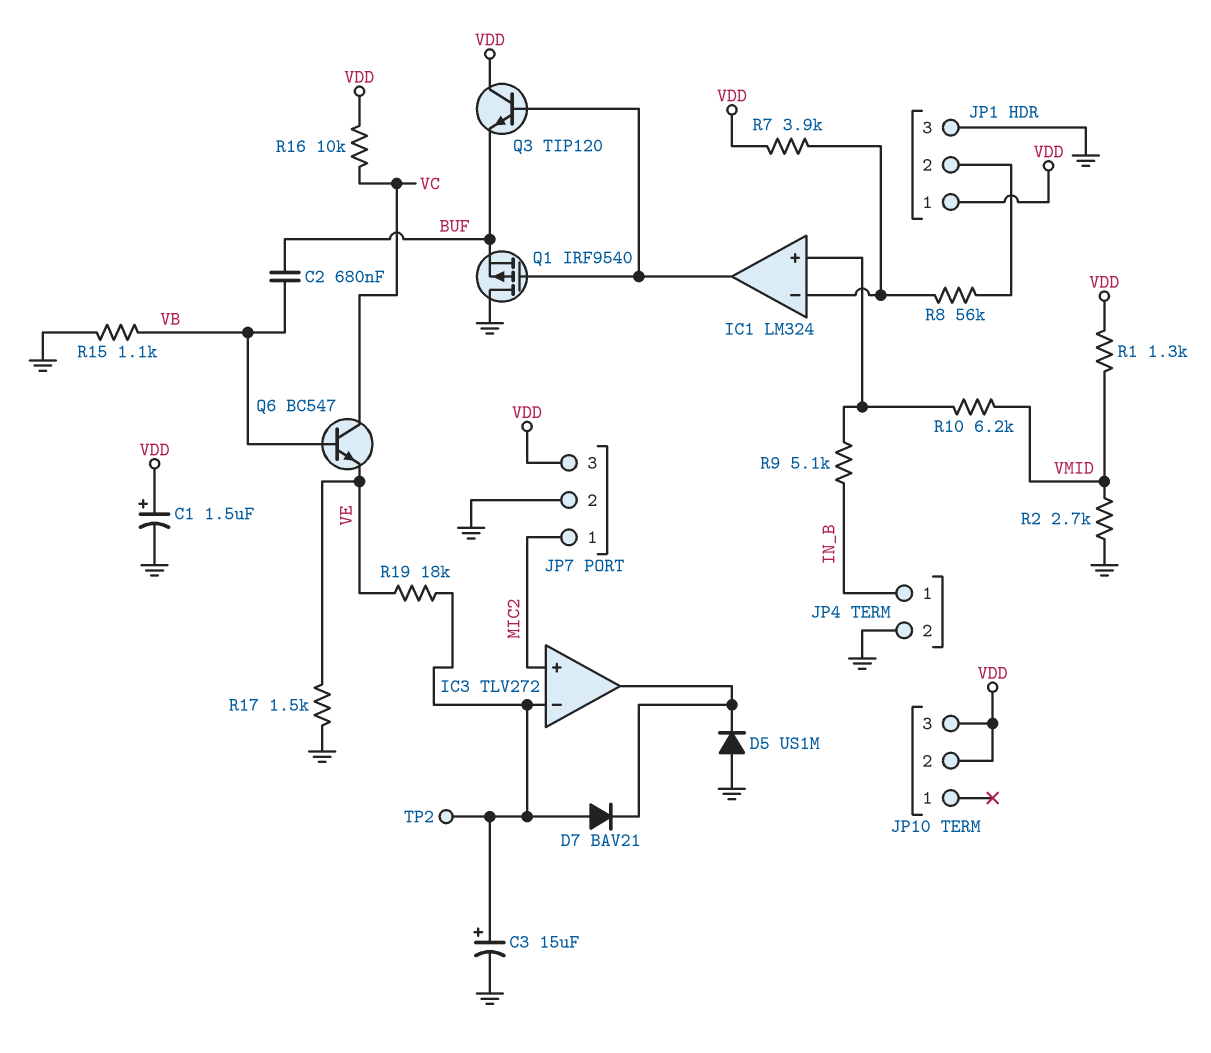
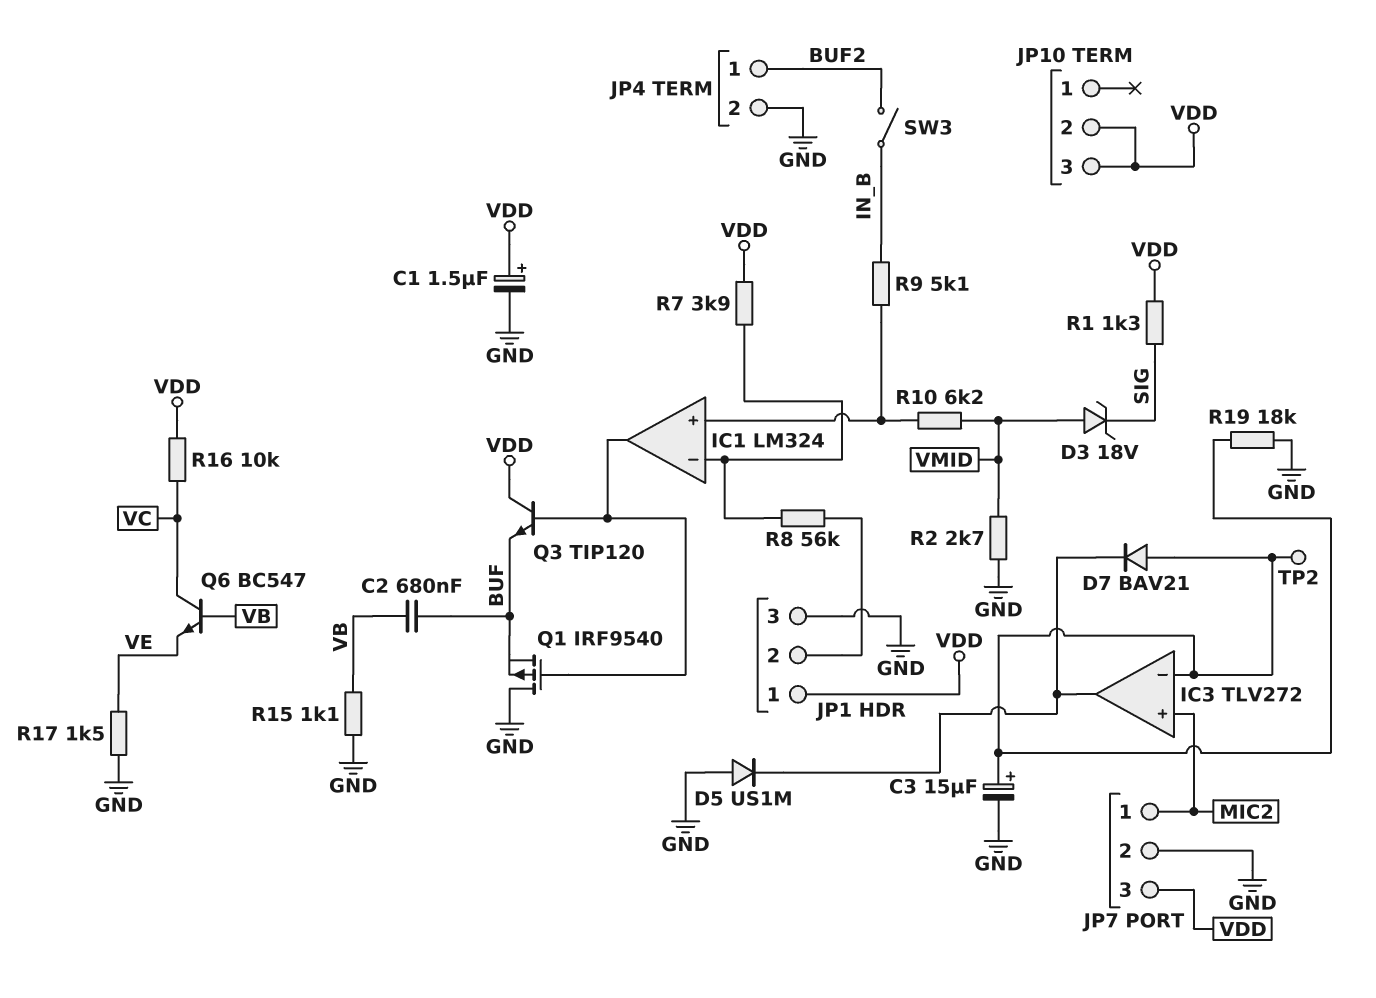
D3: none -> zener 18V (A VMID, K SIG)
JP4 pin 1: IN_B -> BUF2
R1: 1.3k (VDD, VMID) -> 1.3k (SIG, VDD)
R19: 18k (IC3/in-, VE) -> 18k (GND, IC3/in-)
SW3: none -> switch (BUF2, IN_B)

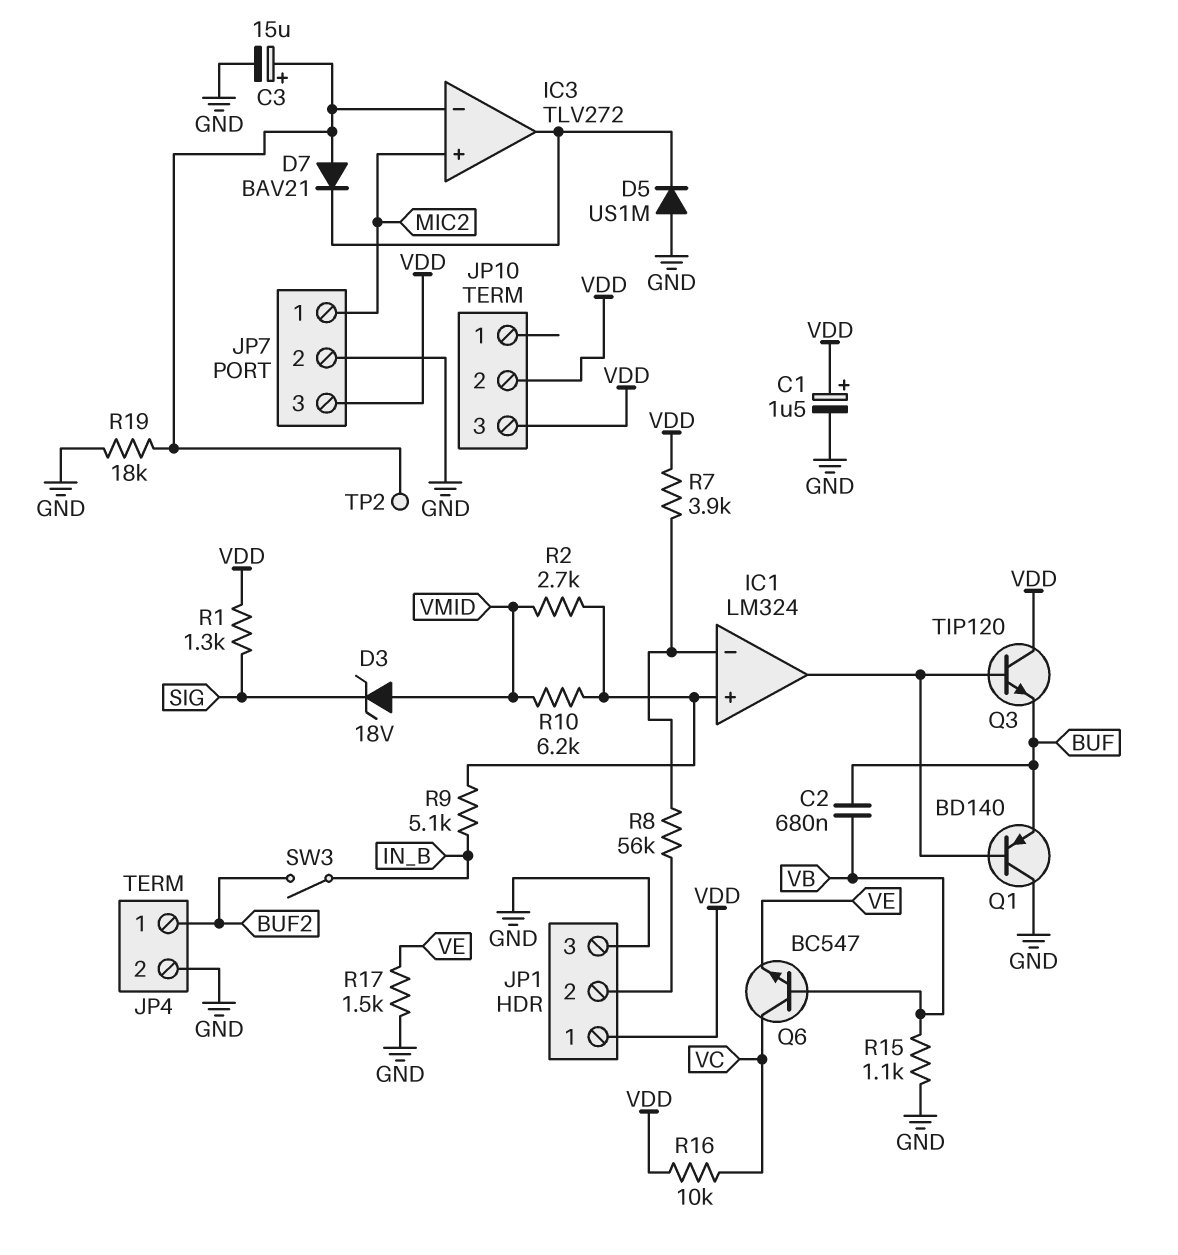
Q1: PMOS IRF9540 (G IC1/out, D GND, S BUF) -> PNP BD140 (B IC1/out, C GND, E BUF)
R2: 2.7k (GND, VMID) -> 2.7k (IC1/in+, VMID)

